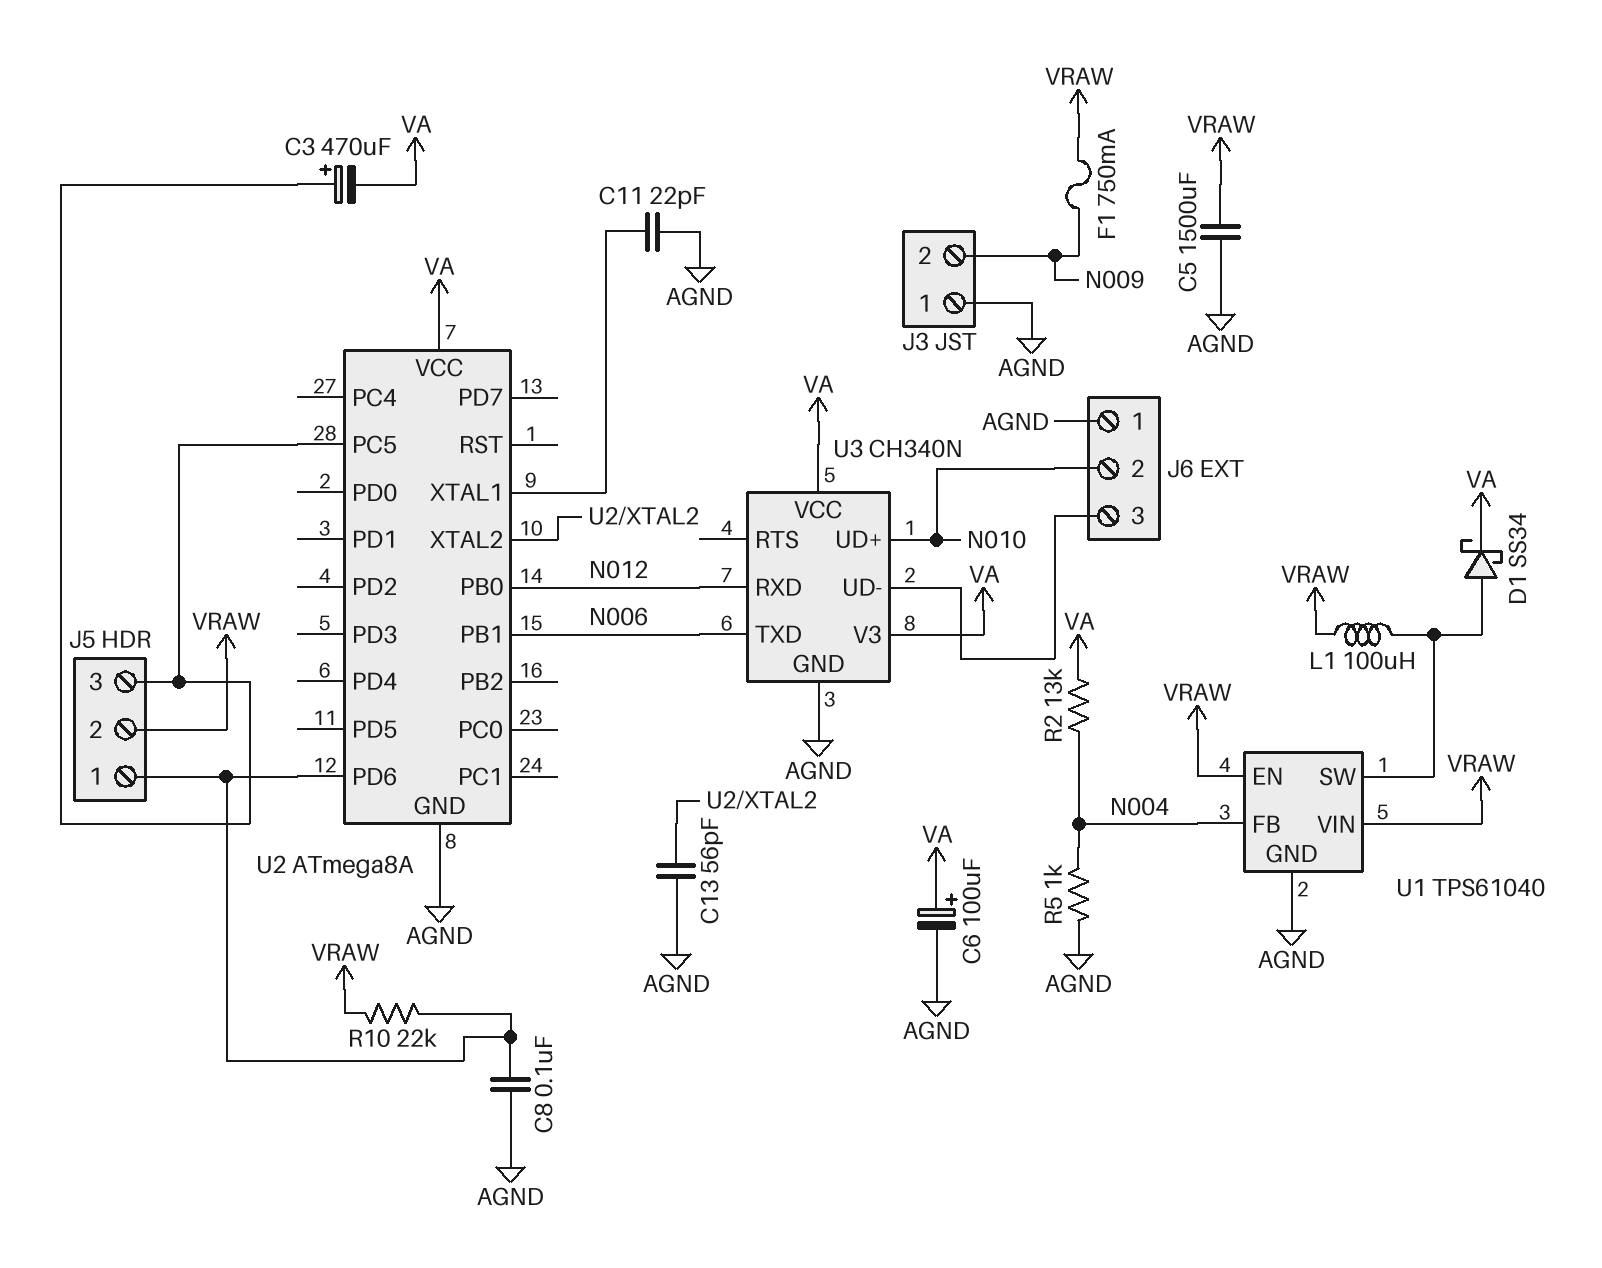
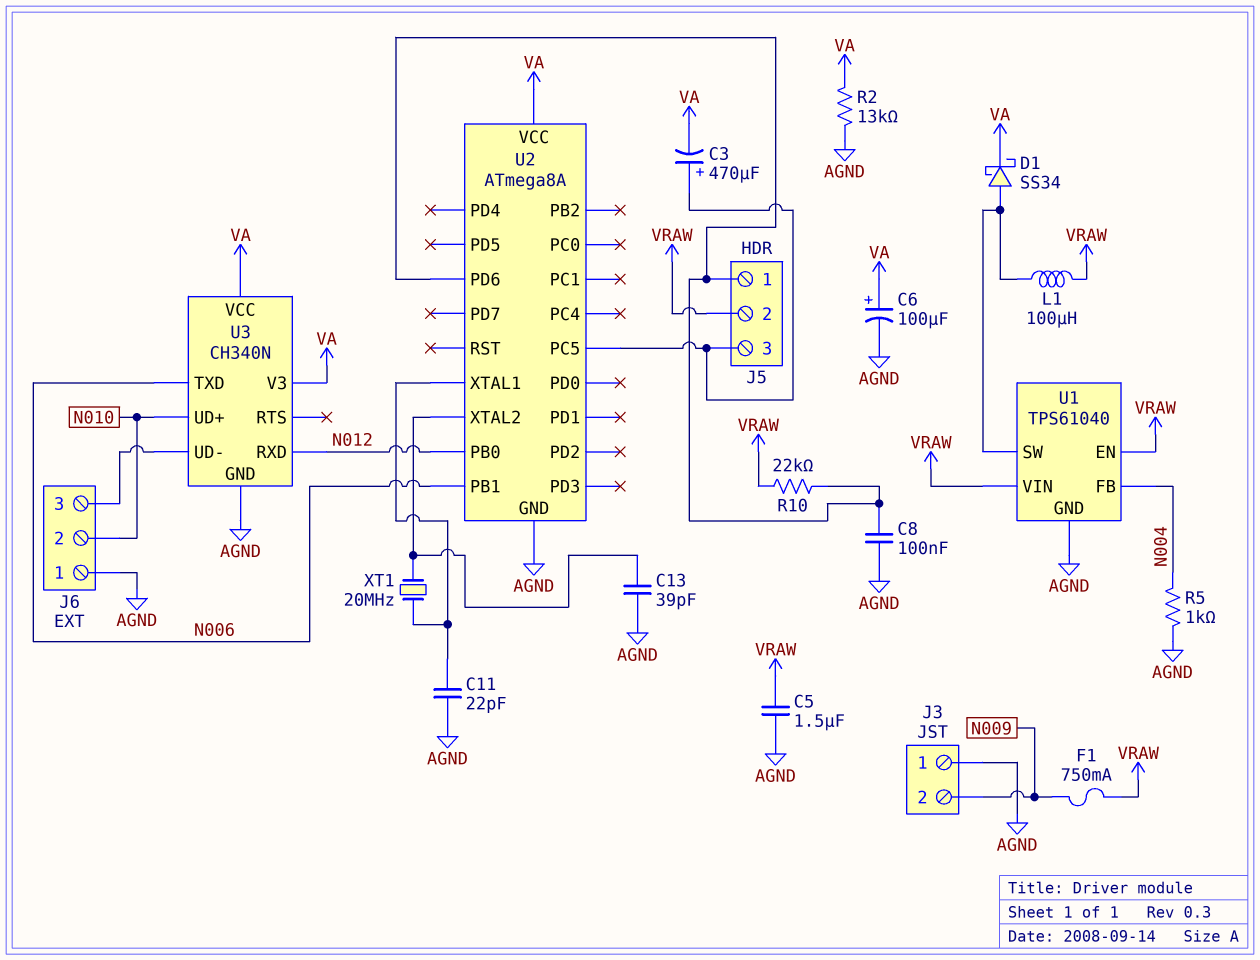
C5: 1500uF (AGND, VRAW) -> 1.5uF (AGND, VRAW)
C13: 56pF (AGND, U2/XTAL2) -> 39pF (AGND, U2/XTAL2)
R2: 13k (N004, VA) -> 13k (AGND, VA)
XT1: none -> 20MHz (U2/XTAL1, U2/XTAL2)

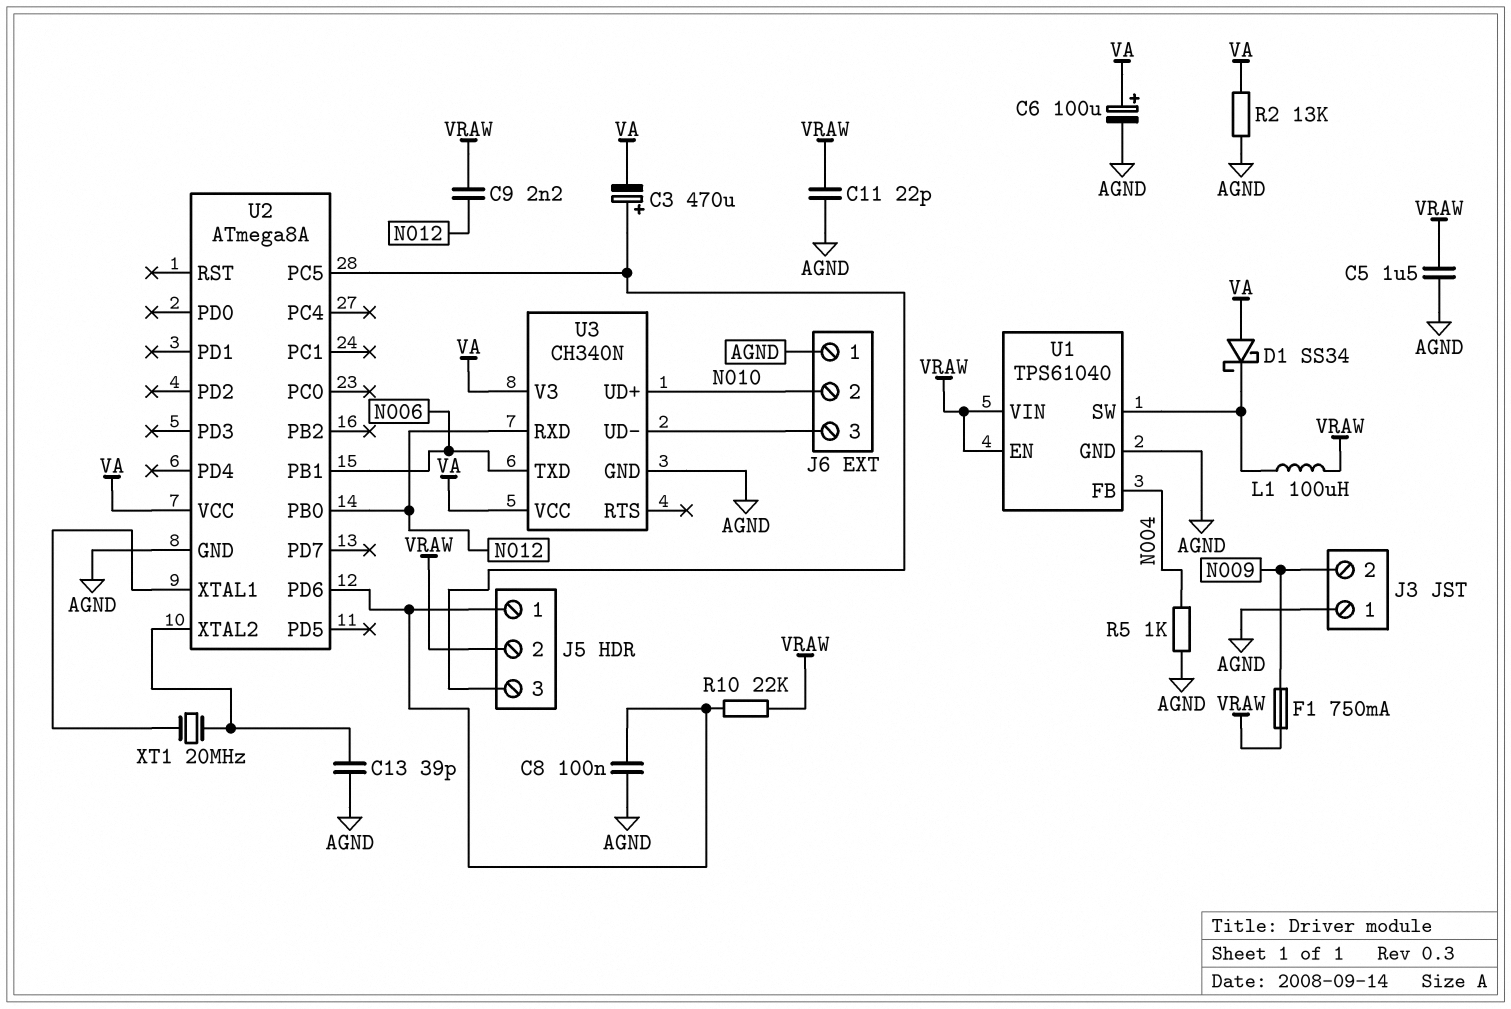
C9: none -> 2.2nF (N012, VRAW)
C11: 22pF (AGND, U2/XTAL1) -> 22pF (AGND, VRAW)
D1: schottky SS34 (A U1/SW, K VA) -> schottky SS34 (A VA, K U1/SW)

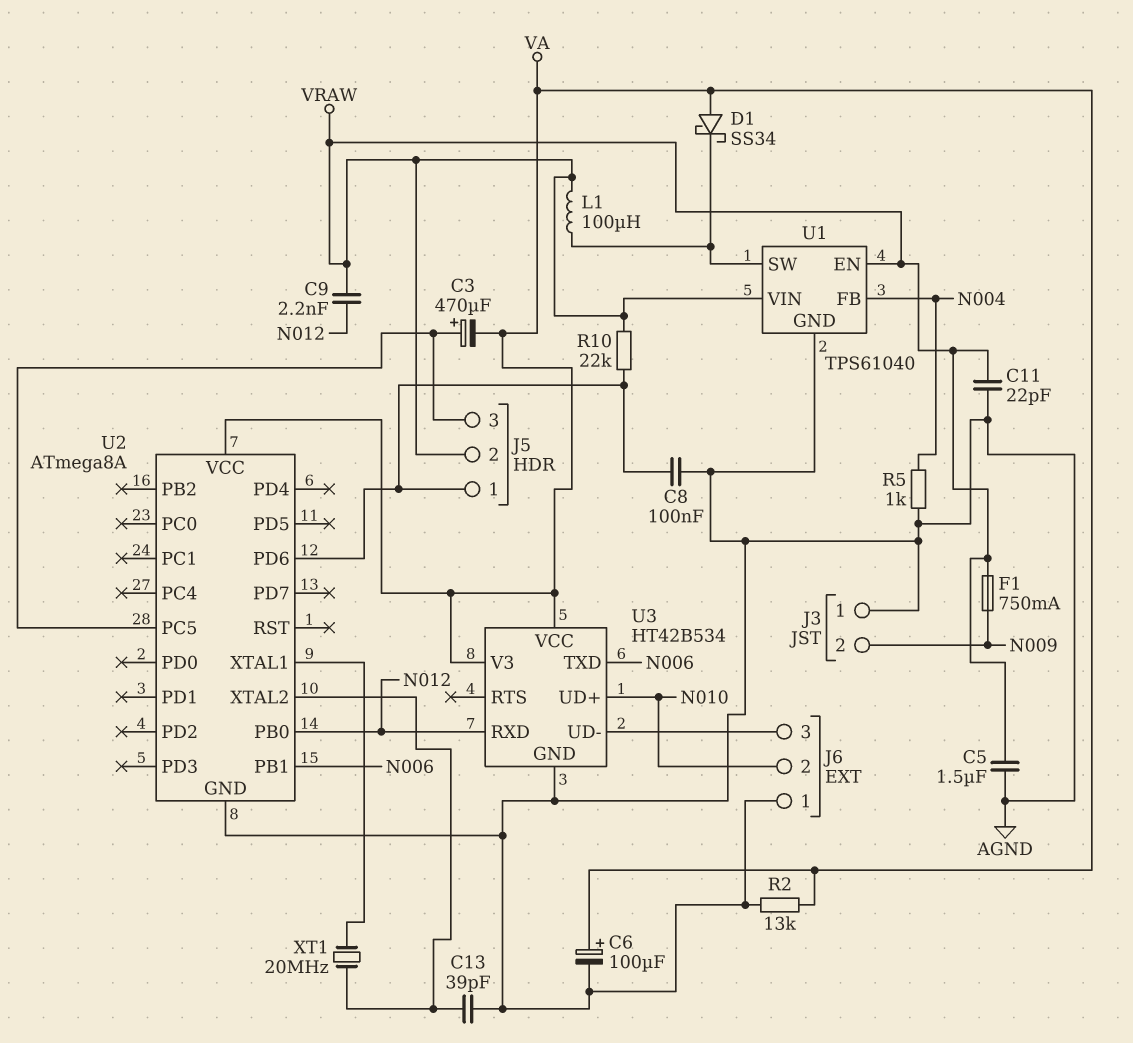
U3: CH340N -> HT42B534

